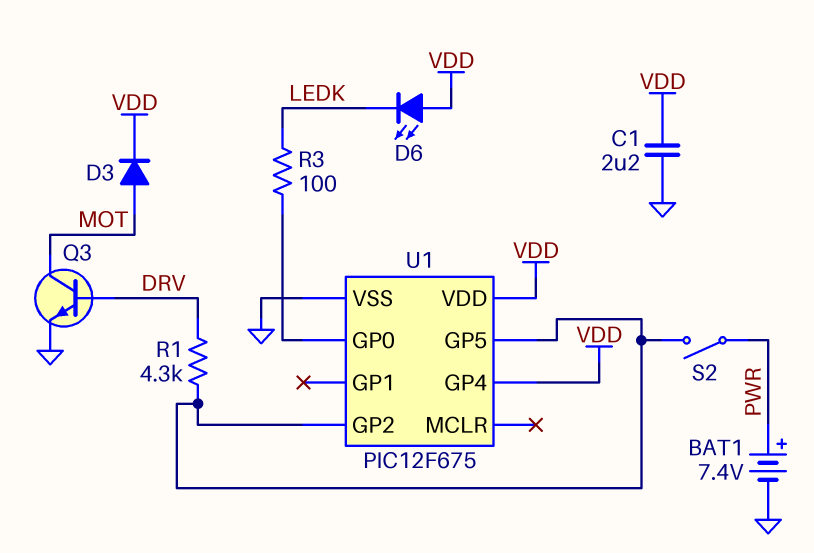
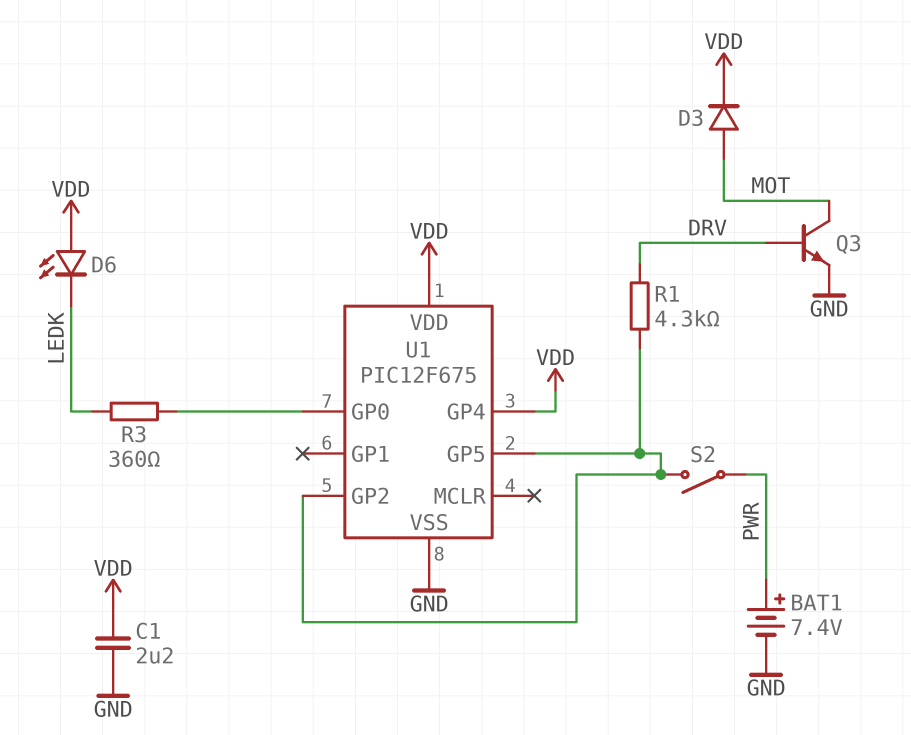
R3: 100 (LEDK, U1/GP0) -> 360 (LEDK, U1/GP0)

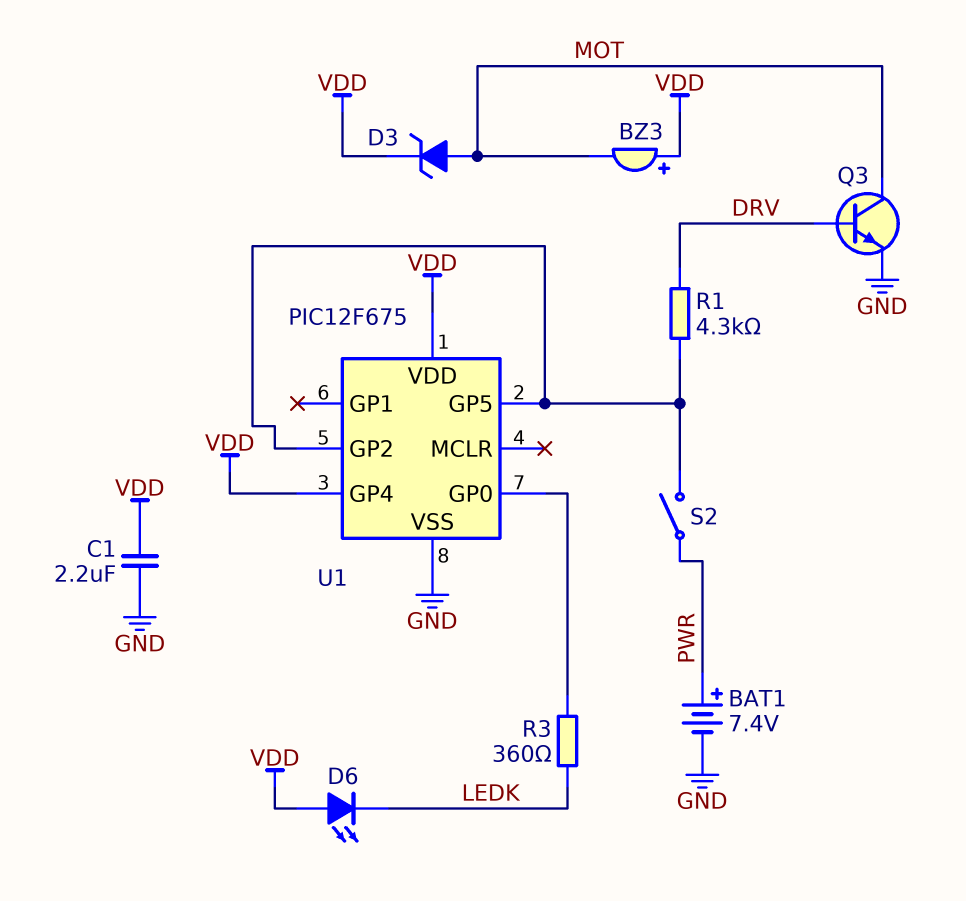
BZ3: none -> buzzer (plus VDD, minus MOT)
D3: diode (A MOT, K VDD) -> zener (A MOT, K VDD)

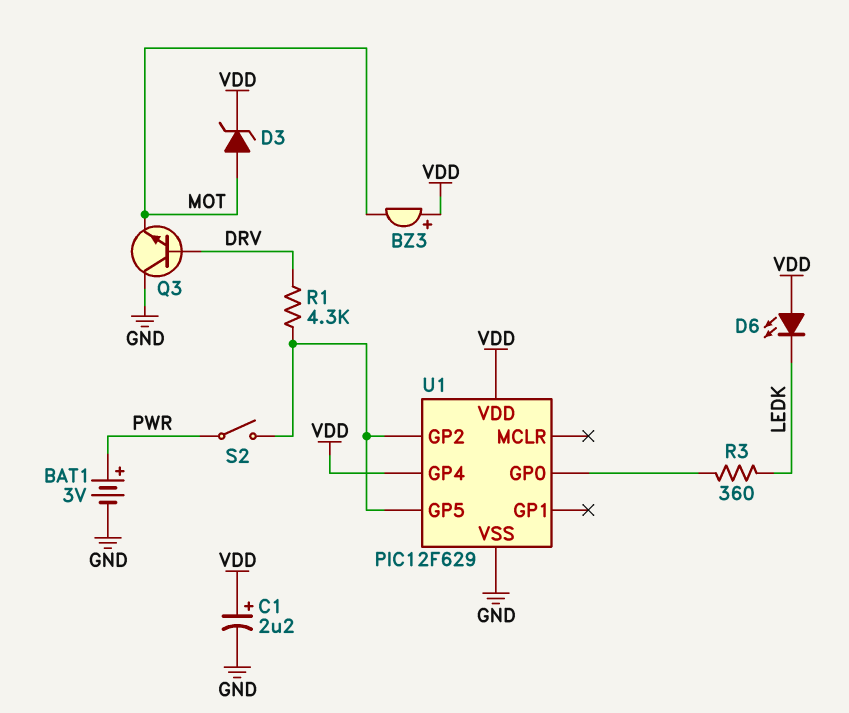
BAT1: 7.4V (plus PWR, minus GND) -> 3V (plus PWR, minus GND)
C1: 2.2uF (GND, VDD) -> 2.2uF (plus VDD, minus GND)
Q3: NPN (B DRV, C MOT, E GND) -> NPN (B DRV, C GND, E MOT)
U1: PIC12F675 -> PIC12F629

